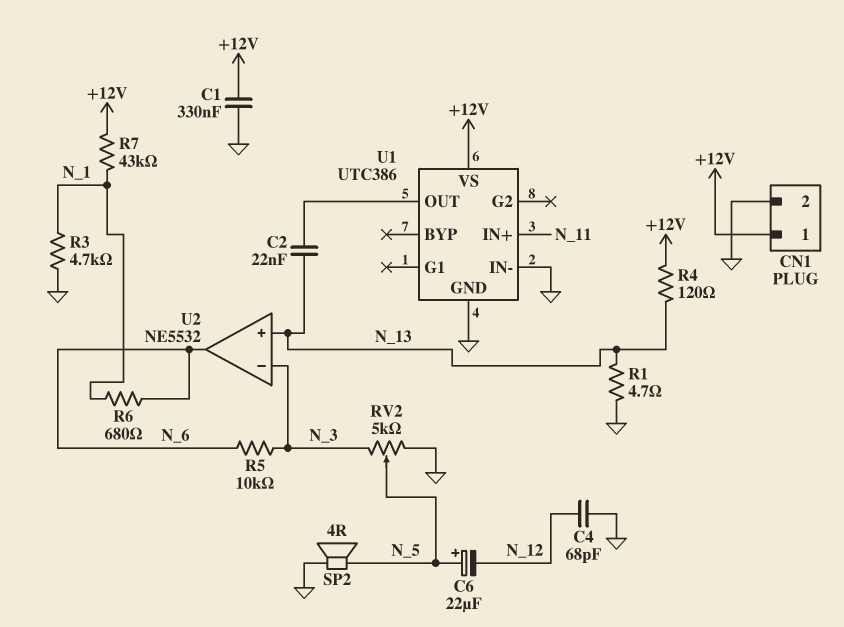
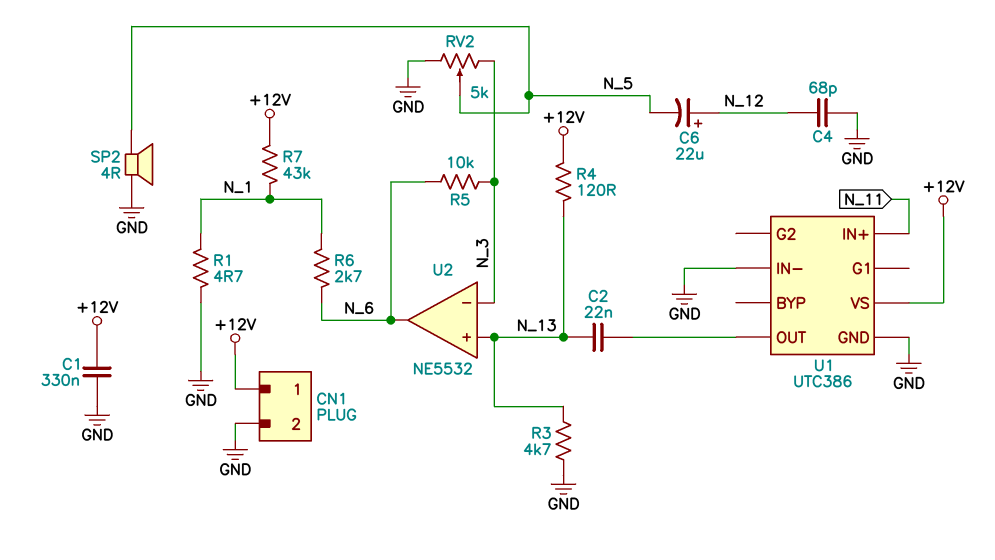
C6: 22uF (plus N_5, minus N_12) -> 22uF (plus N_12, minus N_5)
R1: 4.7 (GND, N_13) -> 4.7 (GND, N_1)
R3: 4.7k (GND, N_1) -> 4.7k (GND, N_13)
R6: 680 (N_1, N_6) -> 2.7k (N_1, N_6)

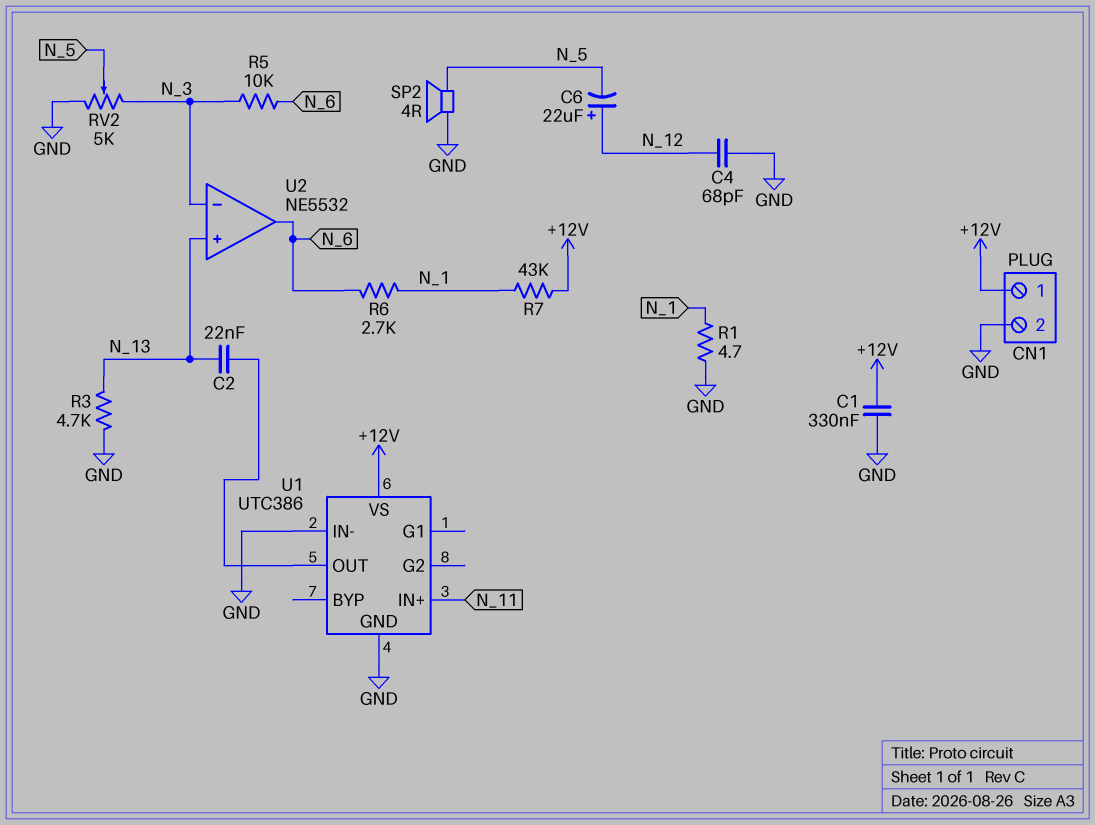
R4: 120 (+12V, N_13) -> none

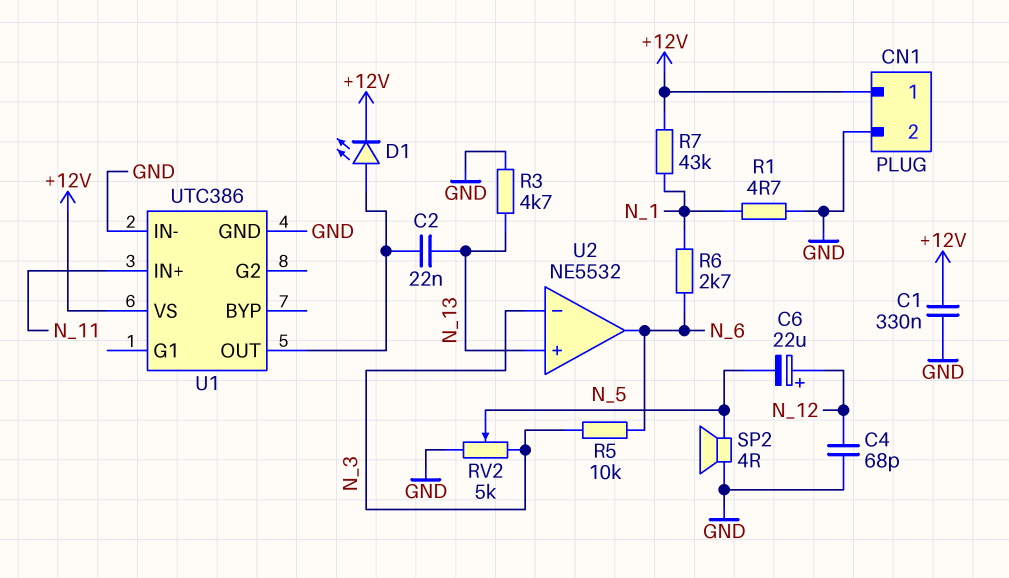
D1: none -> LED (A U1/OUT, K +12V)

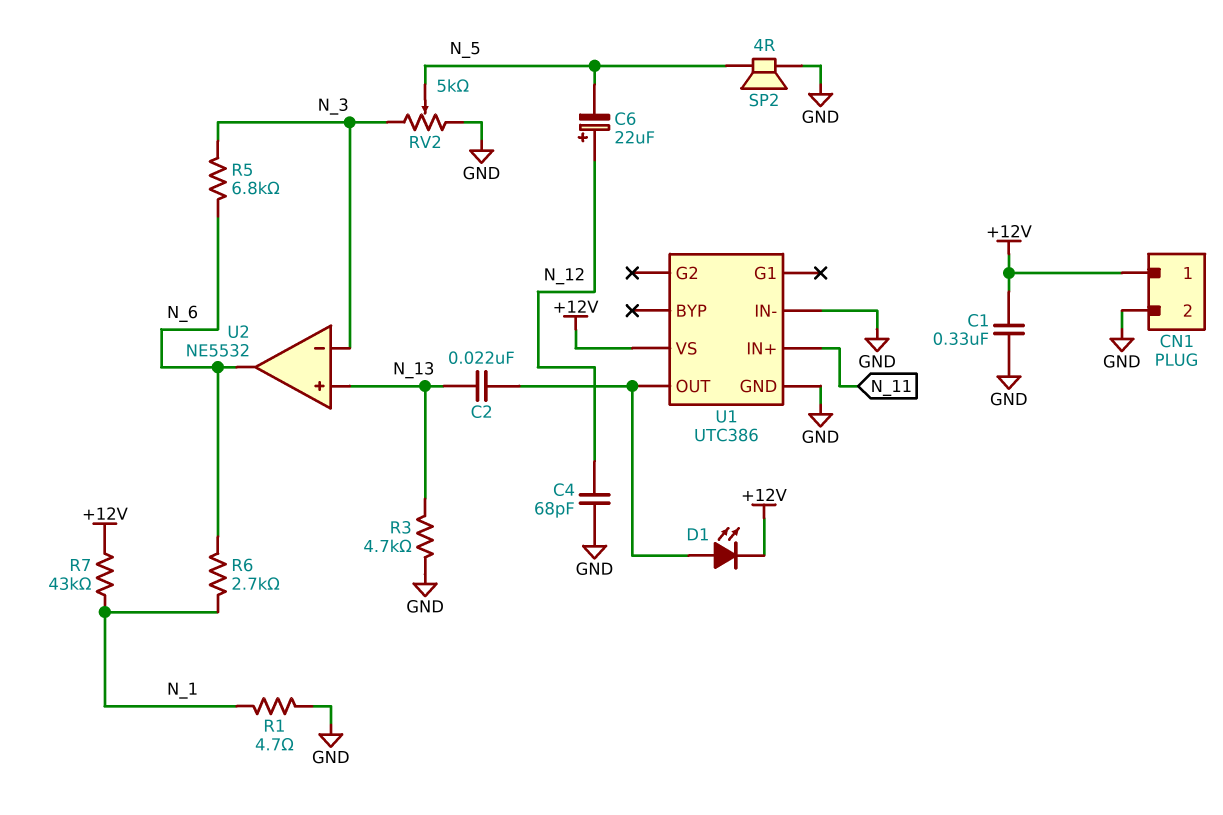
R5: 10k (N_3, N_6) -> 6.8k (N_3, N_6)

